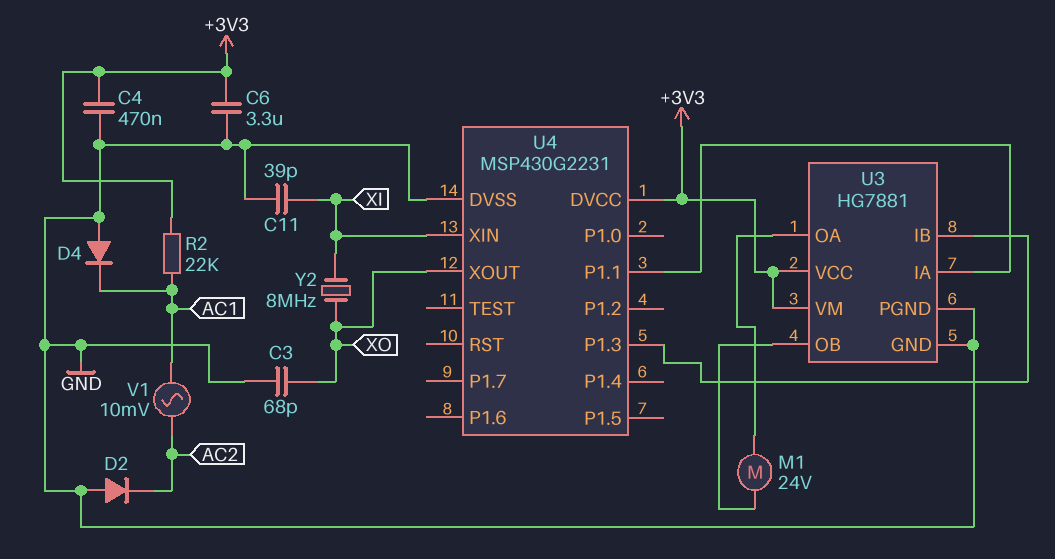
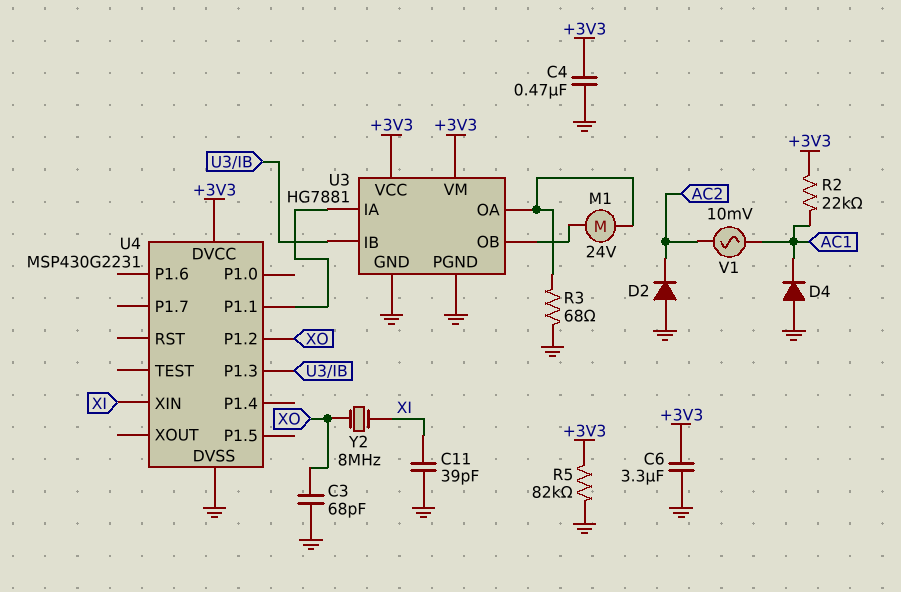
R3: none -> 68 (GND, U3/OA)
R5: none -> 82k (+3V3, GND)
U4 pin P1.2: none -> XO
U4 pin XOUT: XO -> none

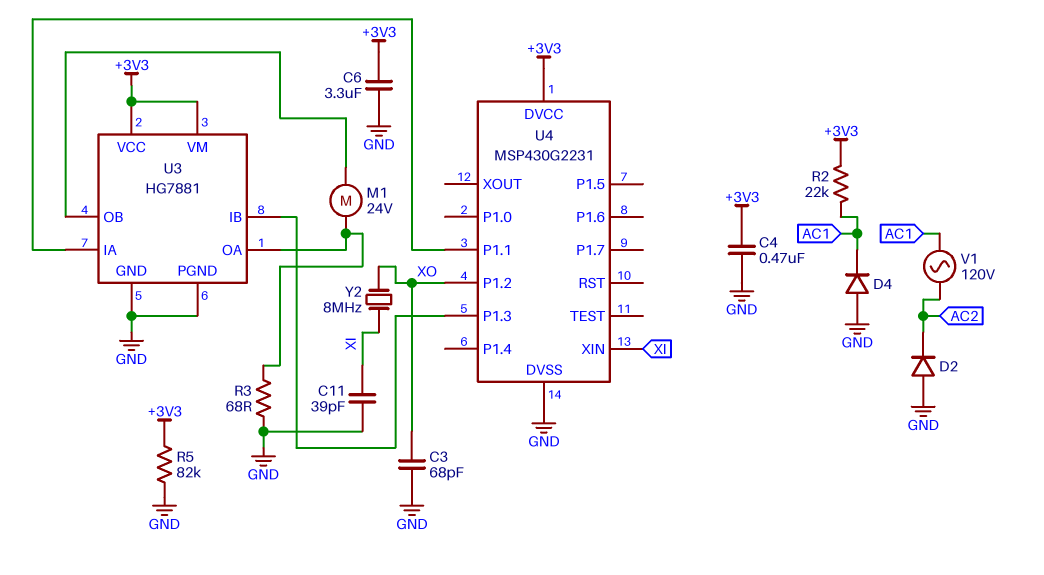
V1: AC 10mV (AC1, AC2) -> AC 120V (AC1, AC2)

